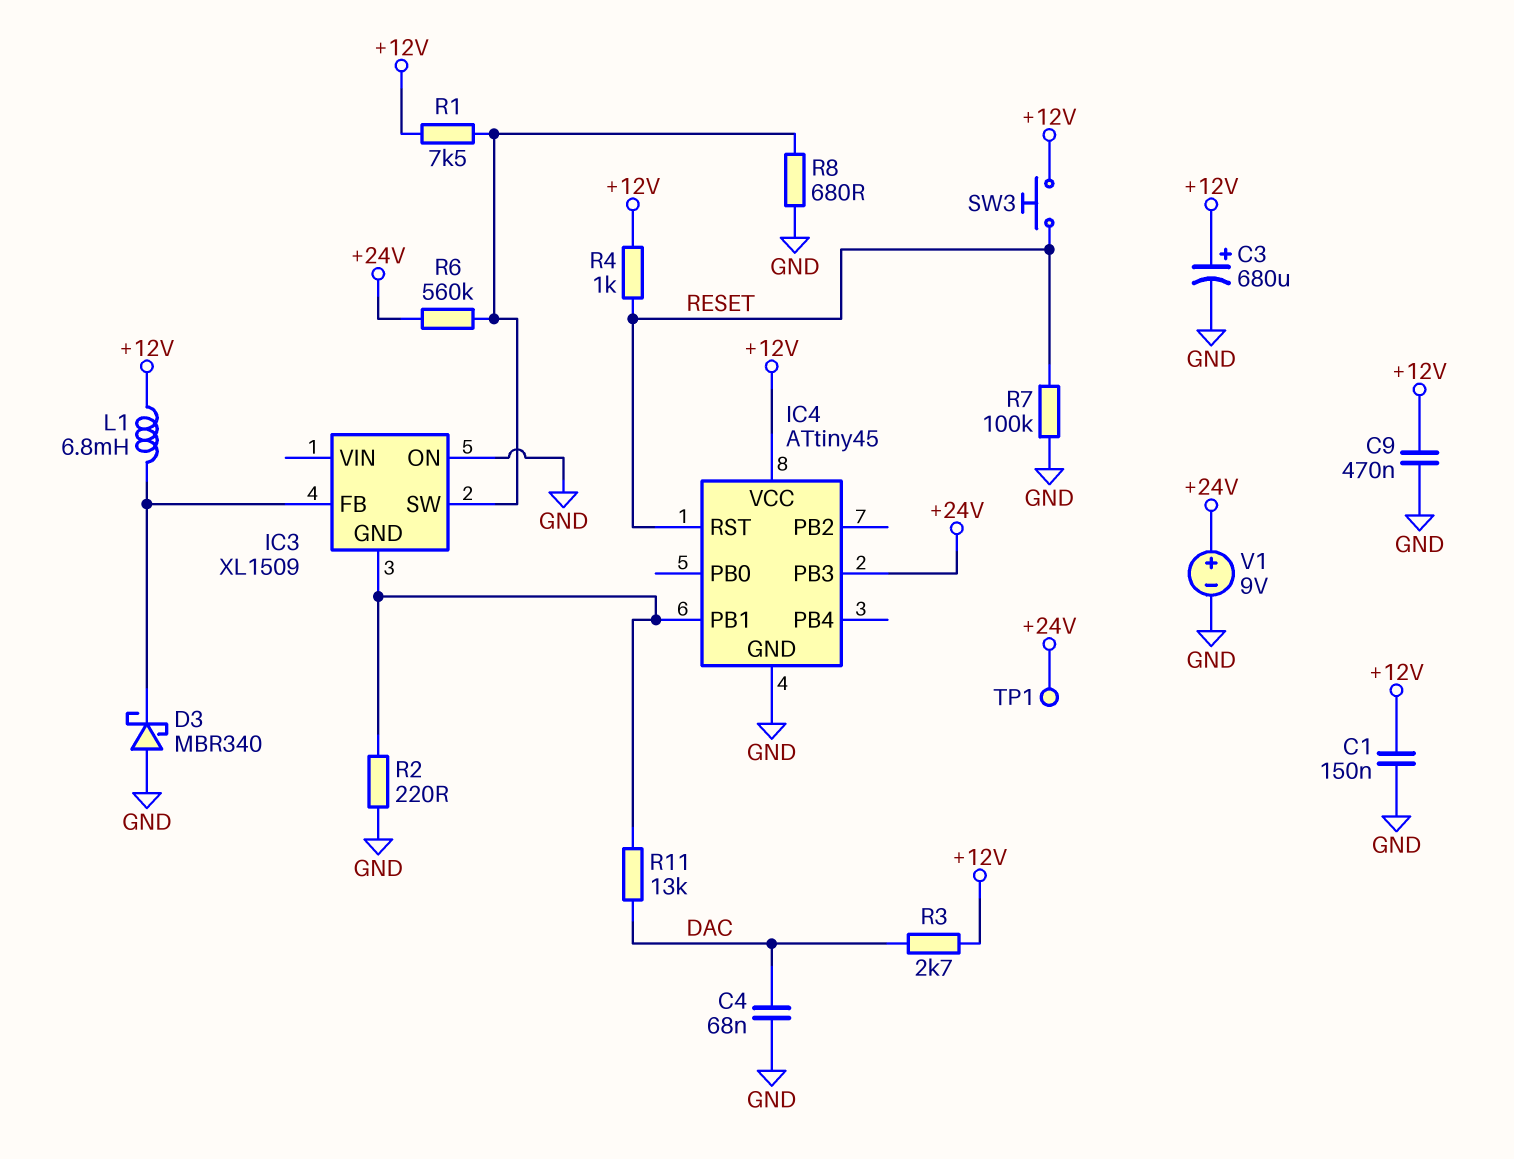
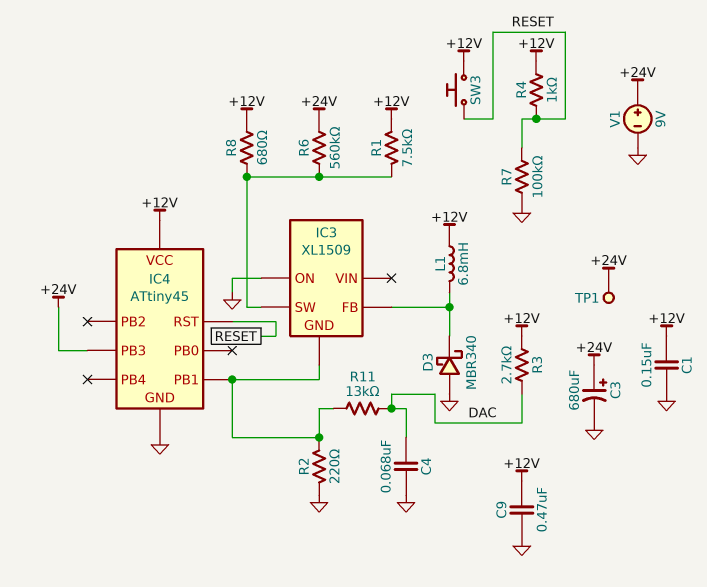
C3: 680uF (plus +12V, minus GND) -> 680uF (plus +24V, minus GND)
R8: 680 (GND, IC3/SW) -> 680 (+12V, IC3/SW)

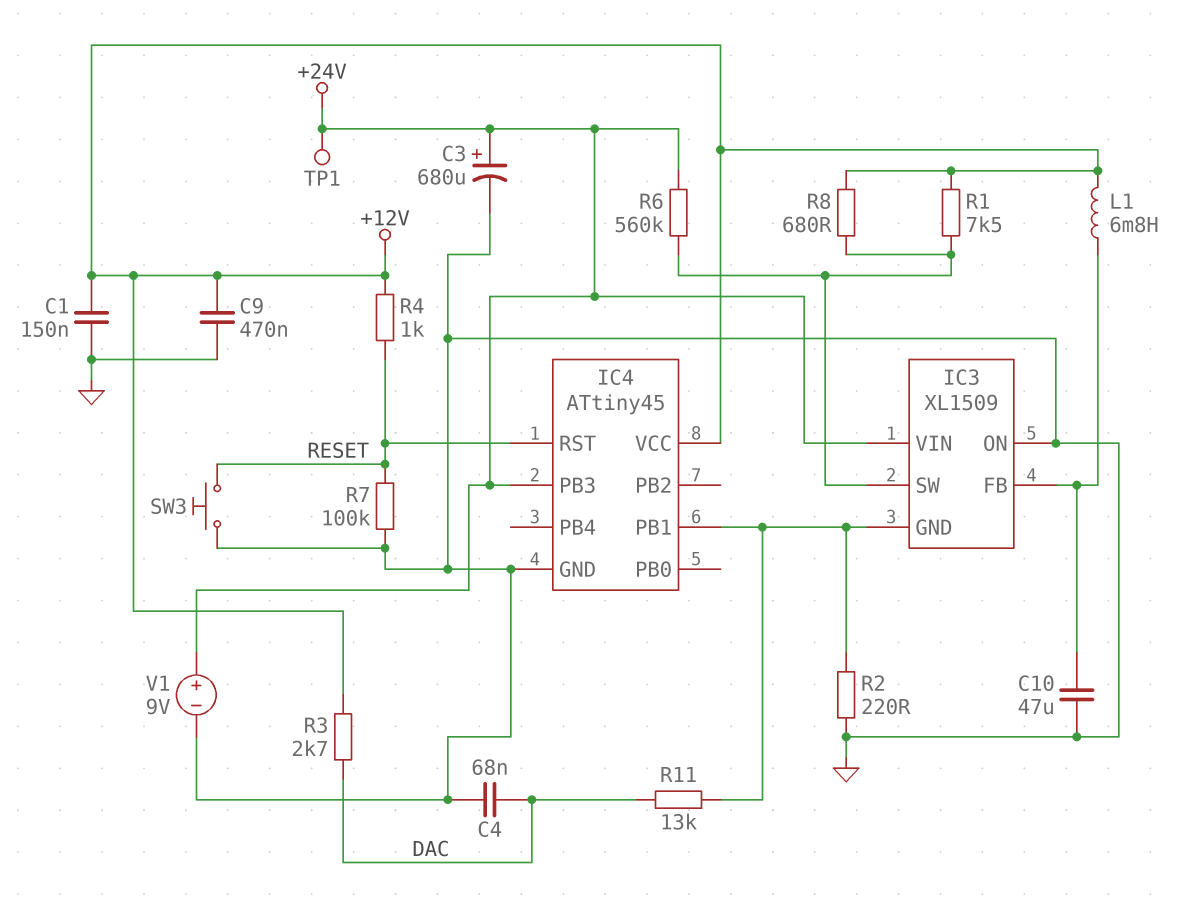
C10: none -> 47uF (GND, IC3/FB)
D3: schottky MBR340 (A GND, K IC3/FB) -> none
IC3 pin VIN: none -> +24V
SW3: button (+12V, RESET) -> button (GND, RESET)

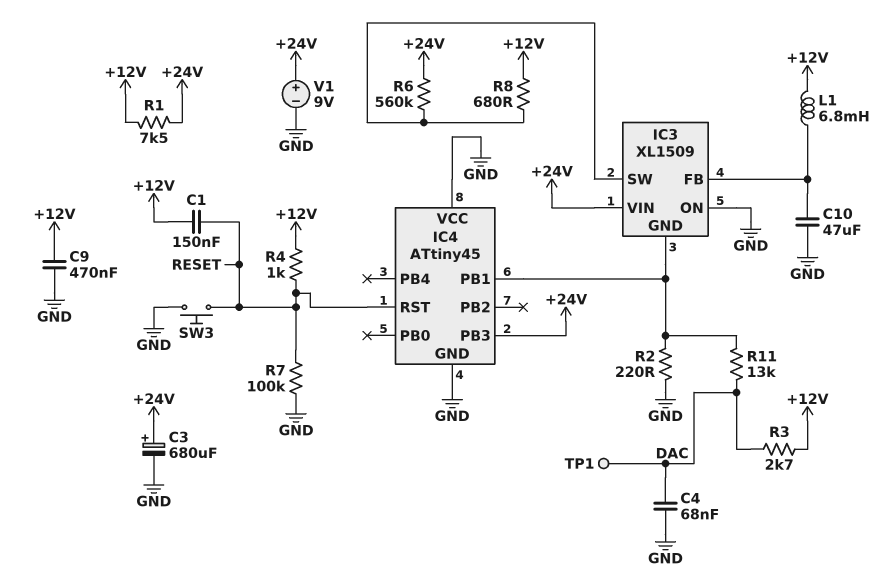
C1: 150nF (+12V, GND) -> 150nF (+12V, RESET)
IC4 pin VCC: +12V -> GND
R1: 7.5k (+12V, IC3/SW) -> 7.5k (+12V, +24V)
TP1: test point (+24V) -> test point (DAC)

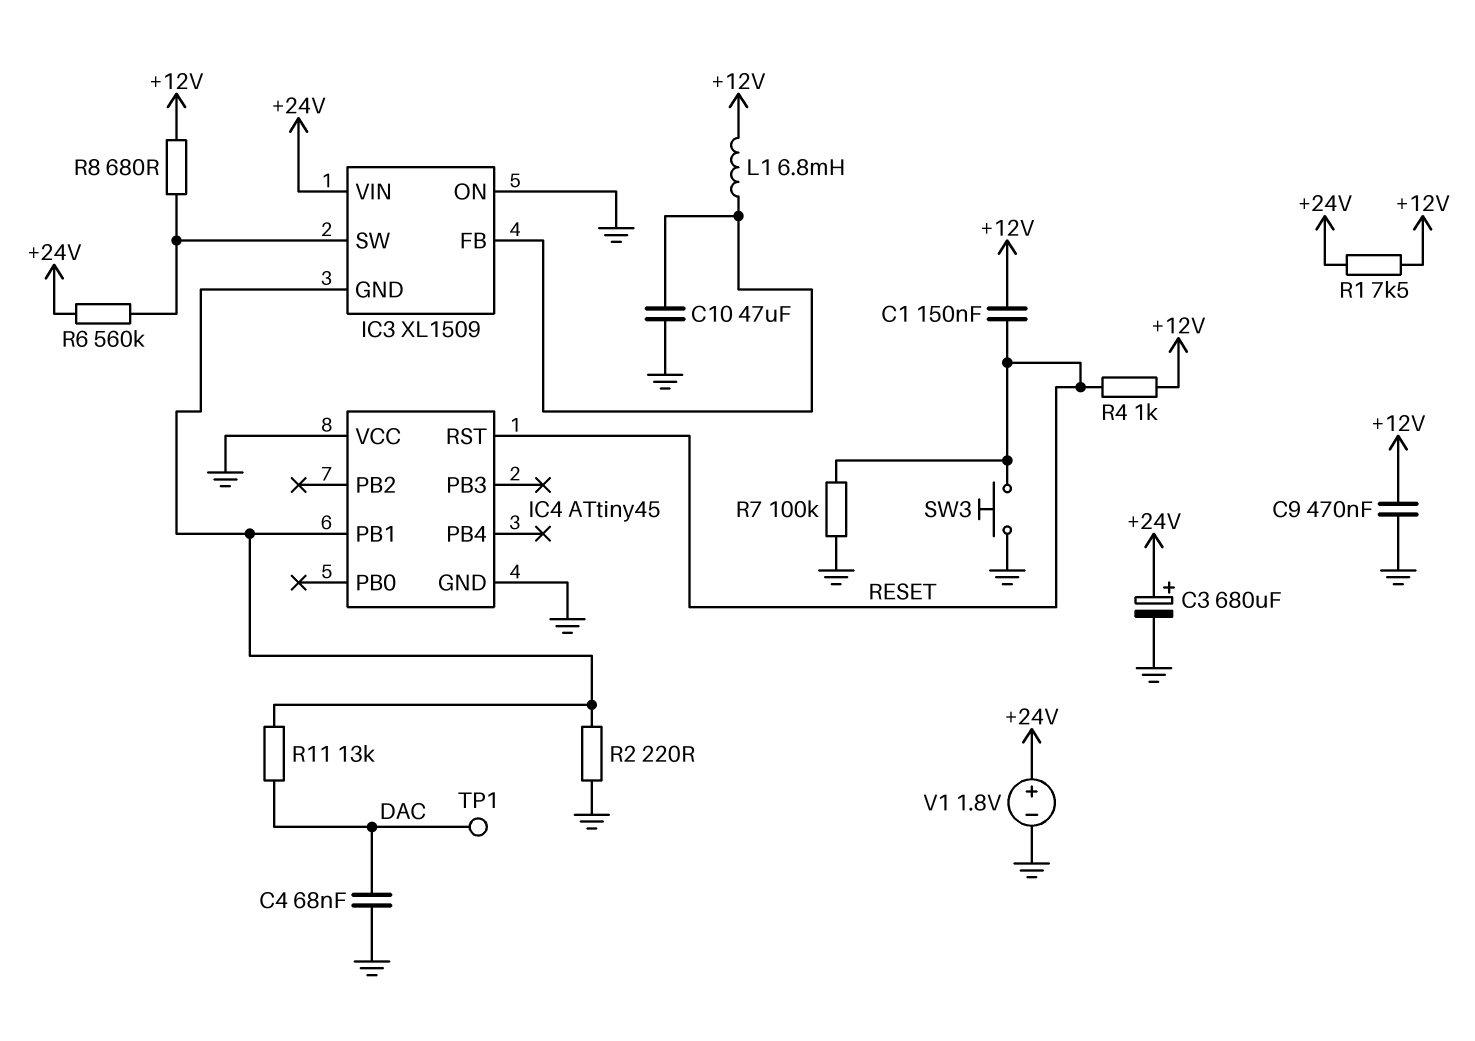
IC4 pin PB3: +24V -> none
R3: 2.7k (+12V, DAC) -> none
V1: 9V (plus +24V, minus GND) -> 1.8V (plus +24V, minus GND)

